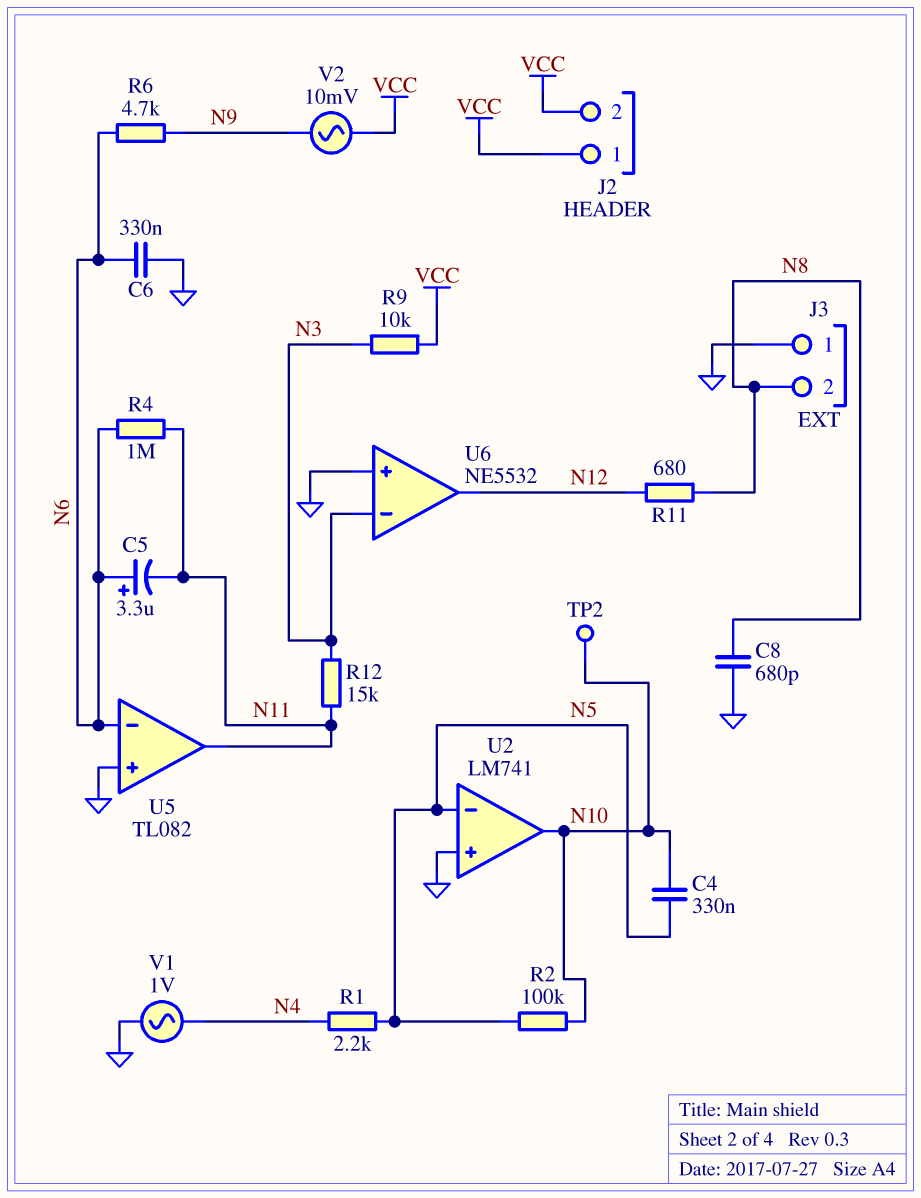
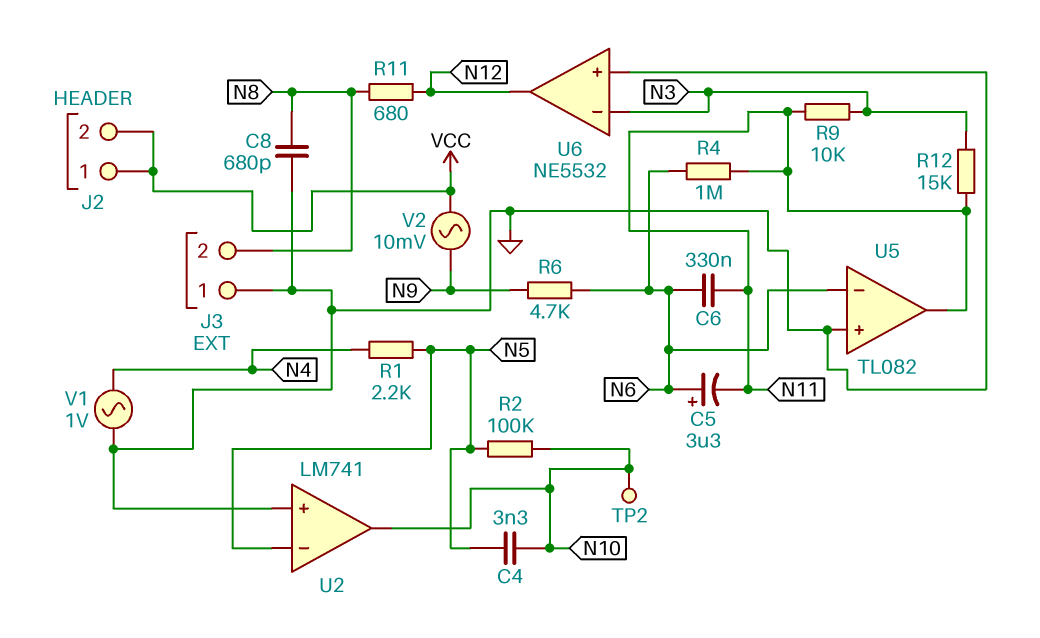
C4: 330nF (N5, N10) -> 3.3nF (N5, N10)
C6: 330nF (GND, N6) -> 330nF (N6, N11)
R9: 10k (N3, VCC) -> 10k (N3, N11)

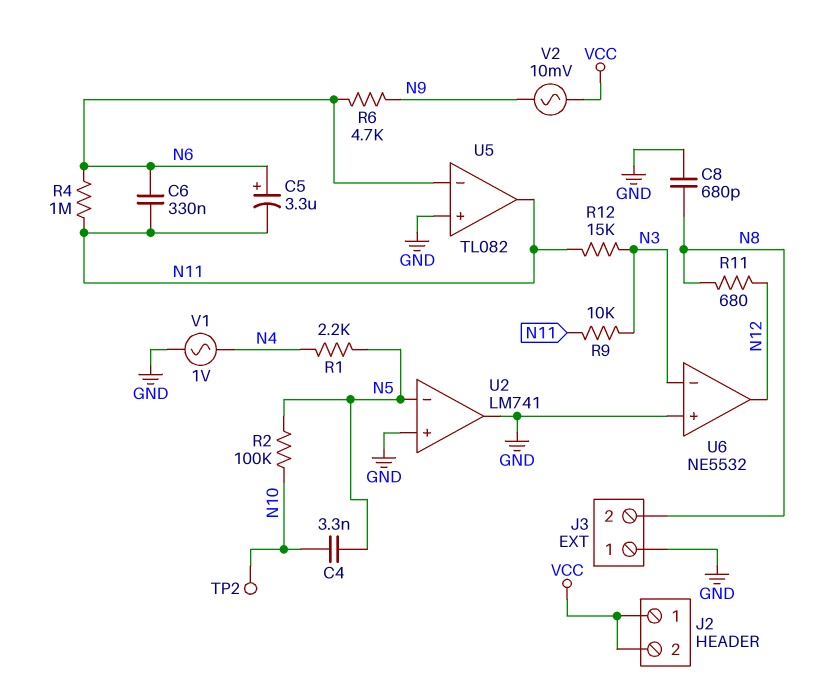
U2 pin out: N10 -> GND

